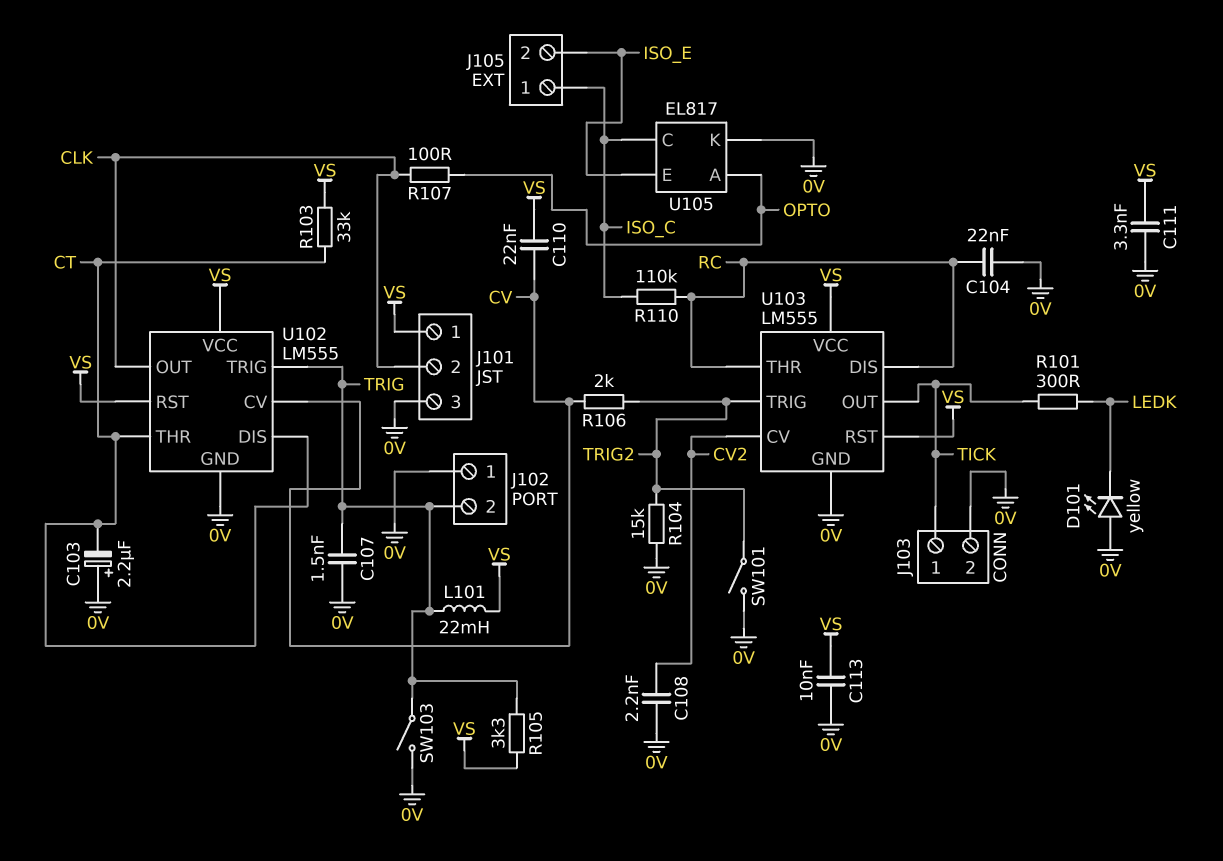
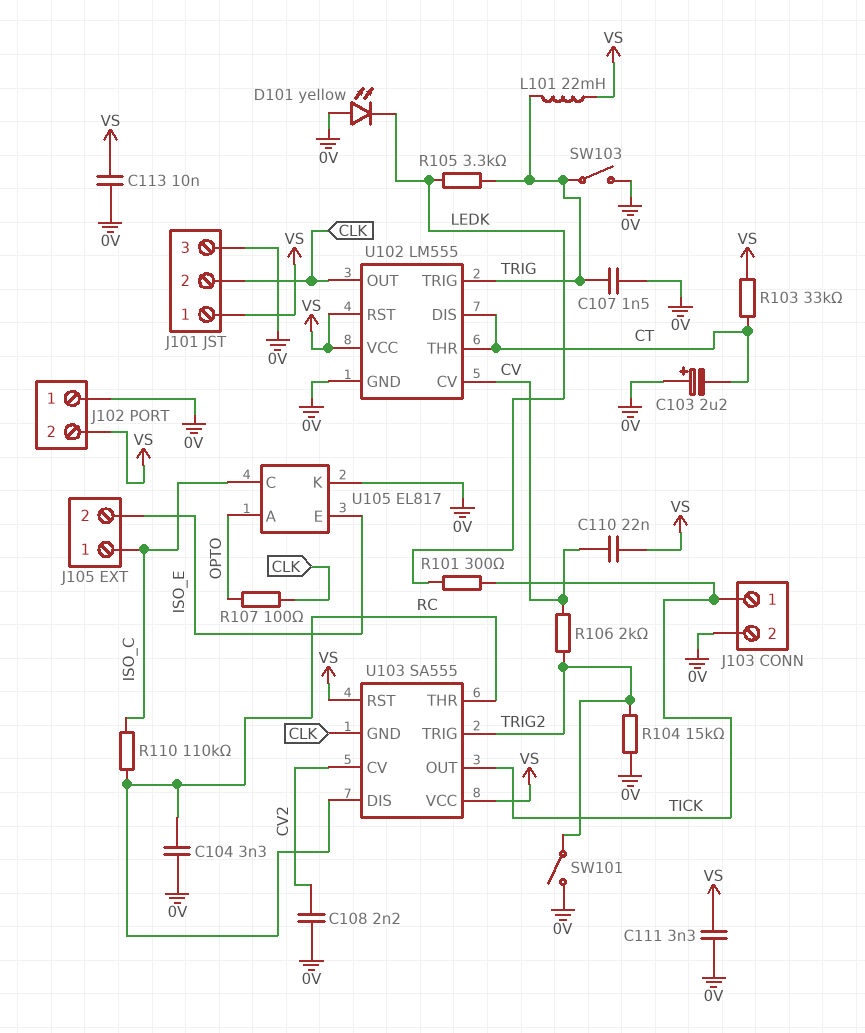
C104: 22nF (0V, RC) -> 3.3nF (0V, RC)
J102 pin 2: TRIG -> VS
R105: 3.3k (TRIG, VS) -> 3.3k (LEDK, TRIG)
U103: LM555 -> SA555
U103 pin GND: 0V -> CLK

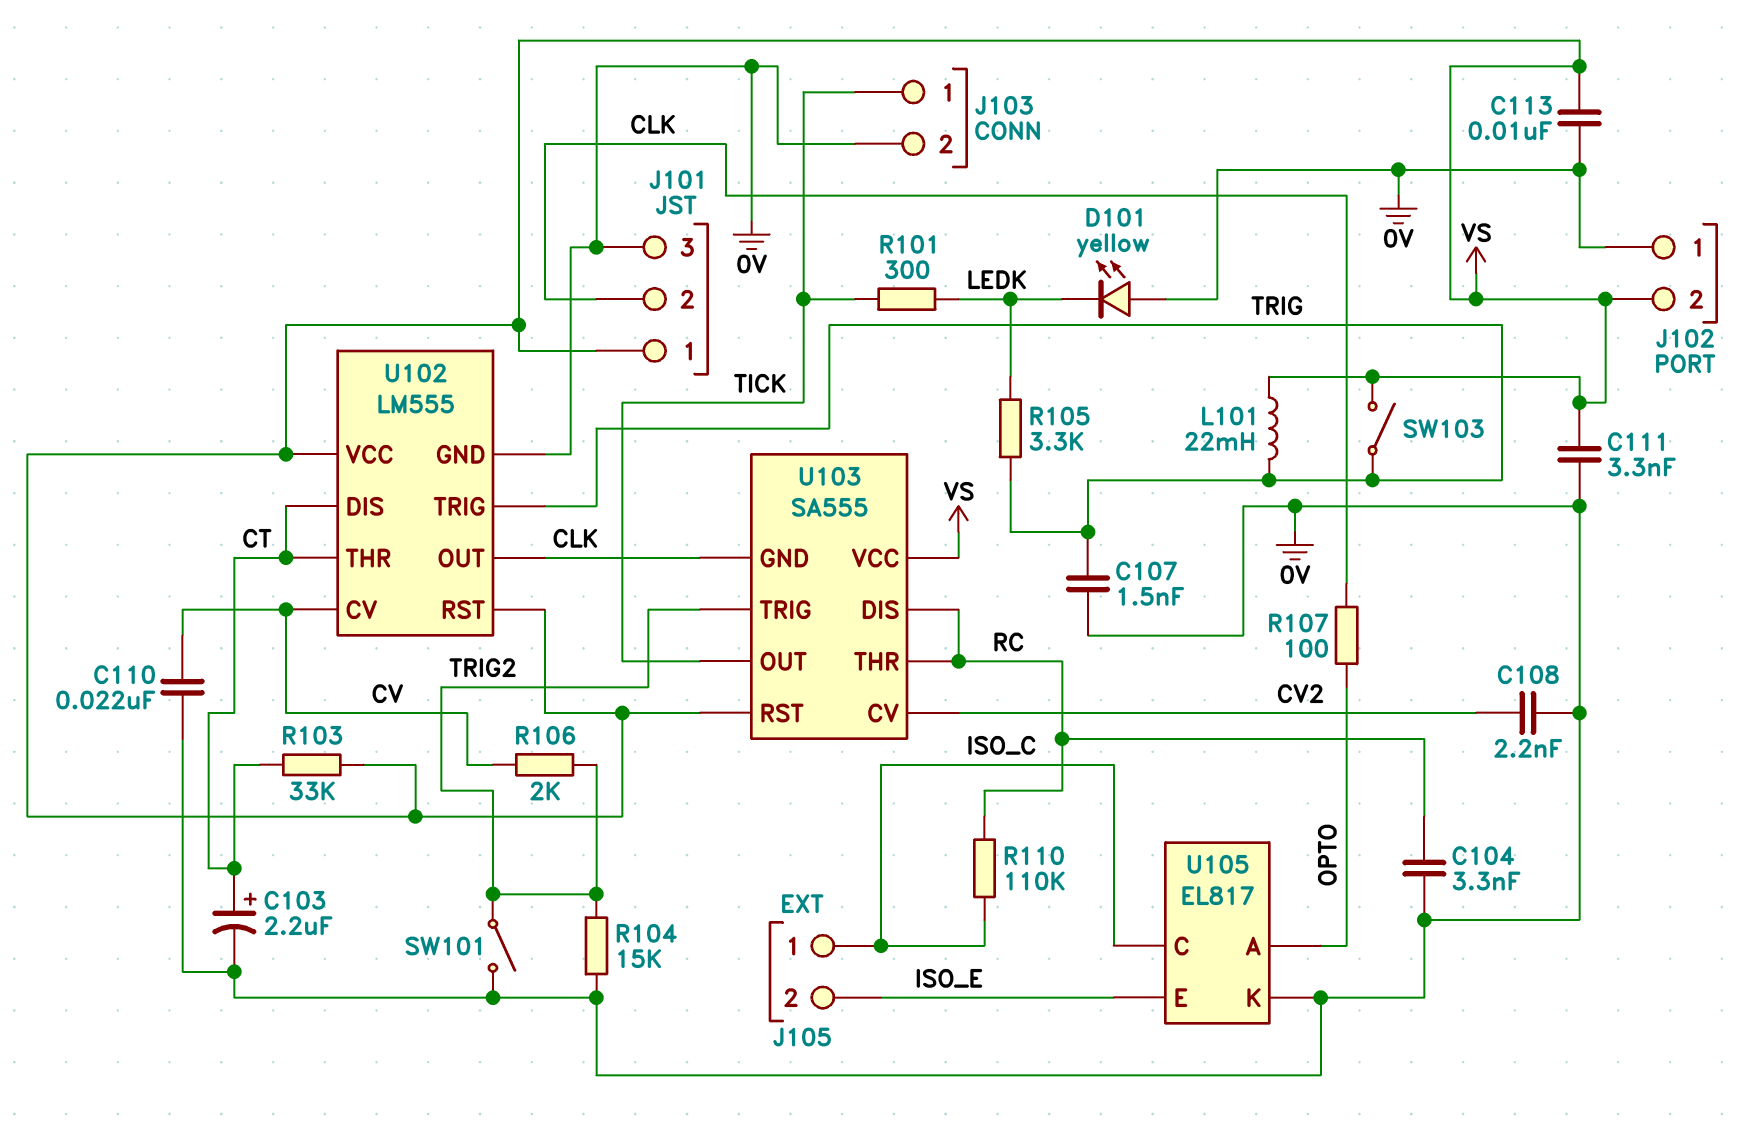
C103: 2.2uF (plus 0V, minus CT) -> 2.2uF (plus CT, minus 0V)
C110: 22nF (CV, VS) -> 22nF (0V, CV)
SW103: switch (0V, TRIG) -> switch (TRIG, VS)

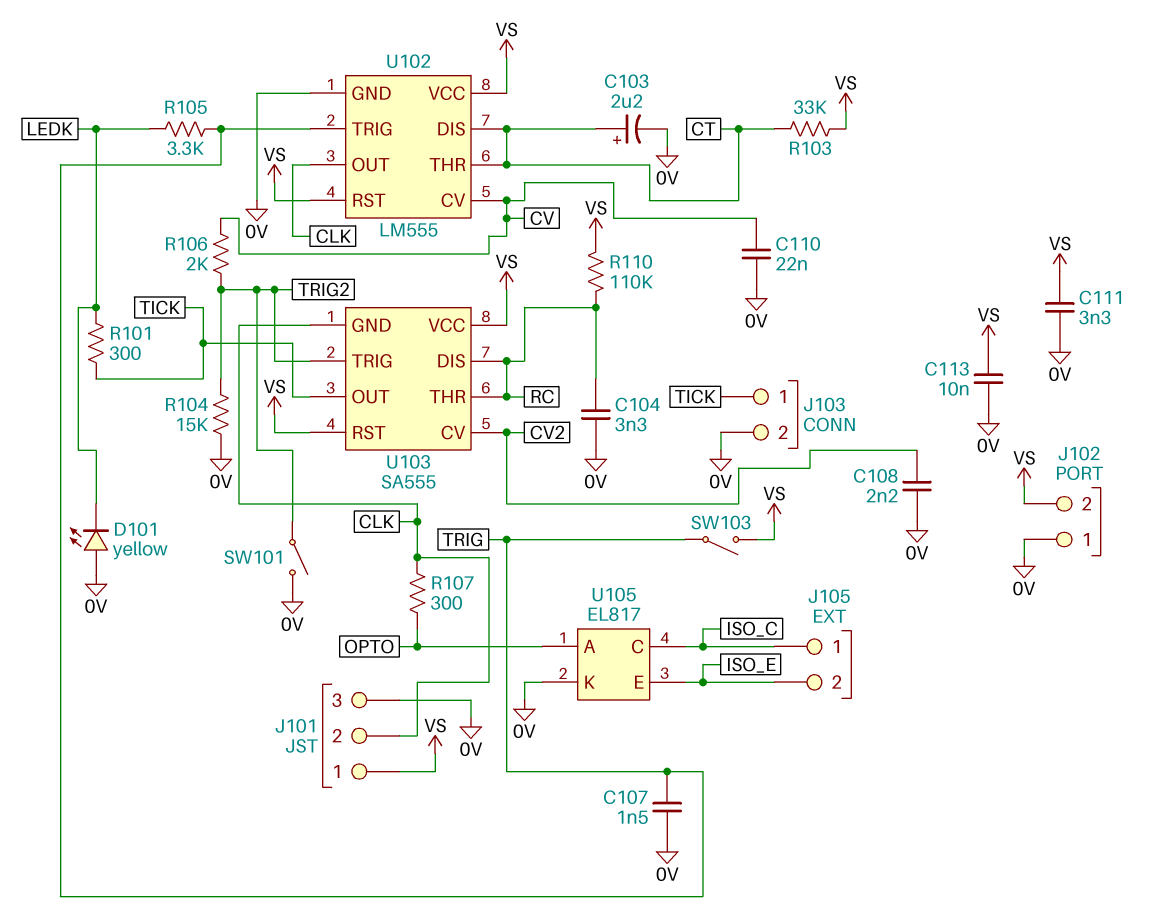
L101: 22mH (TRIG, VS) -> none
R107: 100 (CLK, OPTO) -> 300 (CLK, OPTO)
R110: 110k (ISO_C, RC) -> 110k (RC, VS)

